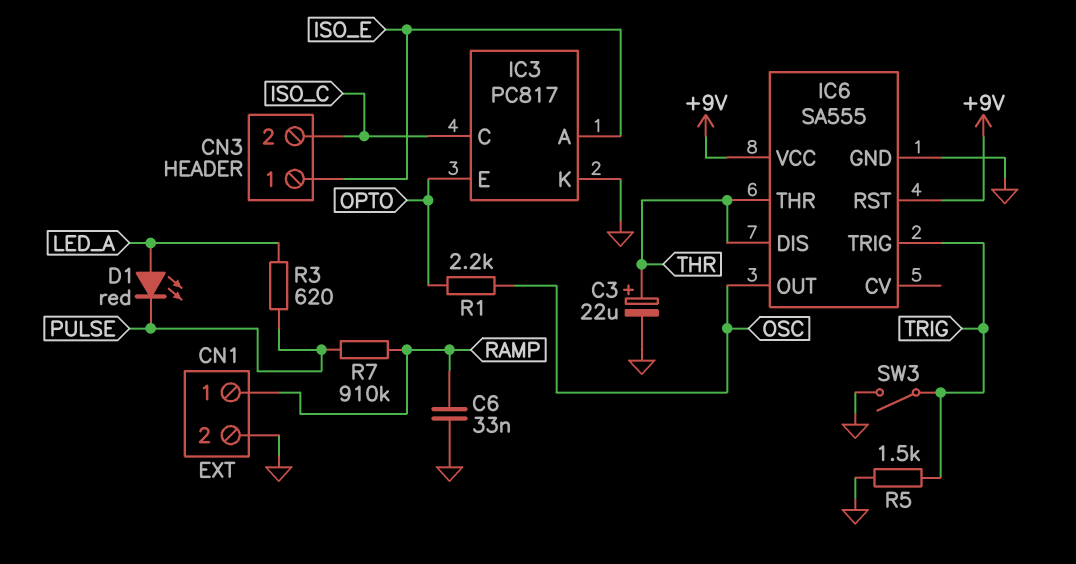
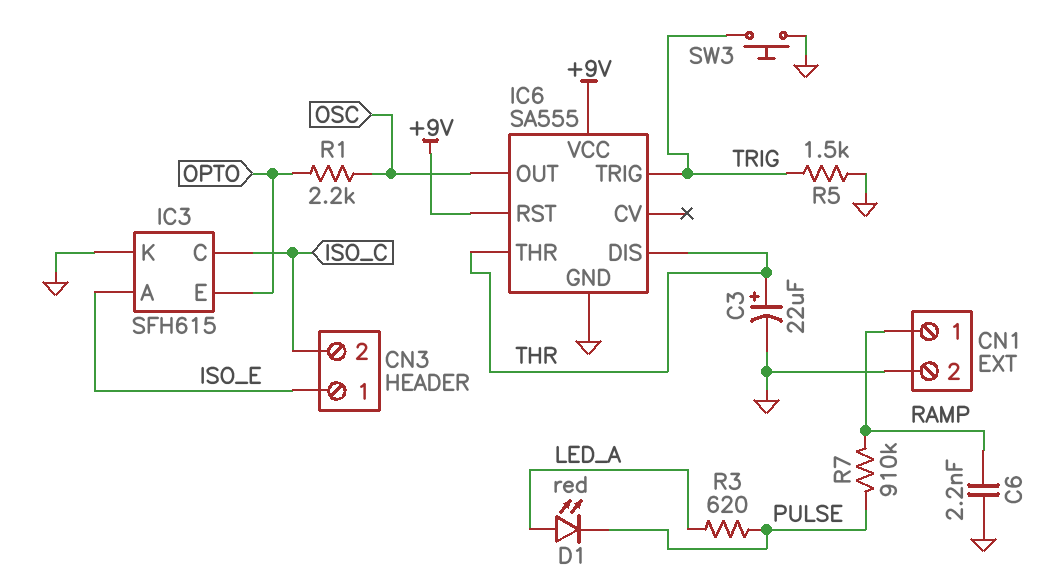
C6: 33nF (GND, RAMP) -> 2.2nF (GND, RAMP)
IC3: PC817 -> SFH615
SW3: switch (GND, TRIG) -> button (GND, TRIG)

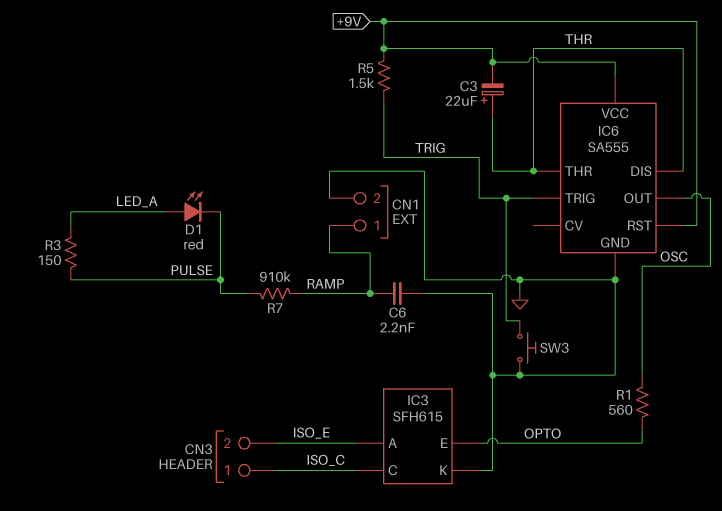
C3: 22uF (plus THR, minus GND) -> 22uF (plus THR, minus +9V)
CN3 pin 1: ISO_E -> ISO_C
CN3 pin 2: ISO_C -> ISO_E
R1: 2.2k (OPTO, OSC) -> 560 (OPTO, OSC)
R3: 620 (LED_A, PULSE) -> 150 (LED_A, PULSE)
R5: 1.5k (GND, TRIG) -> 1.5k (+9V, TRIG)

